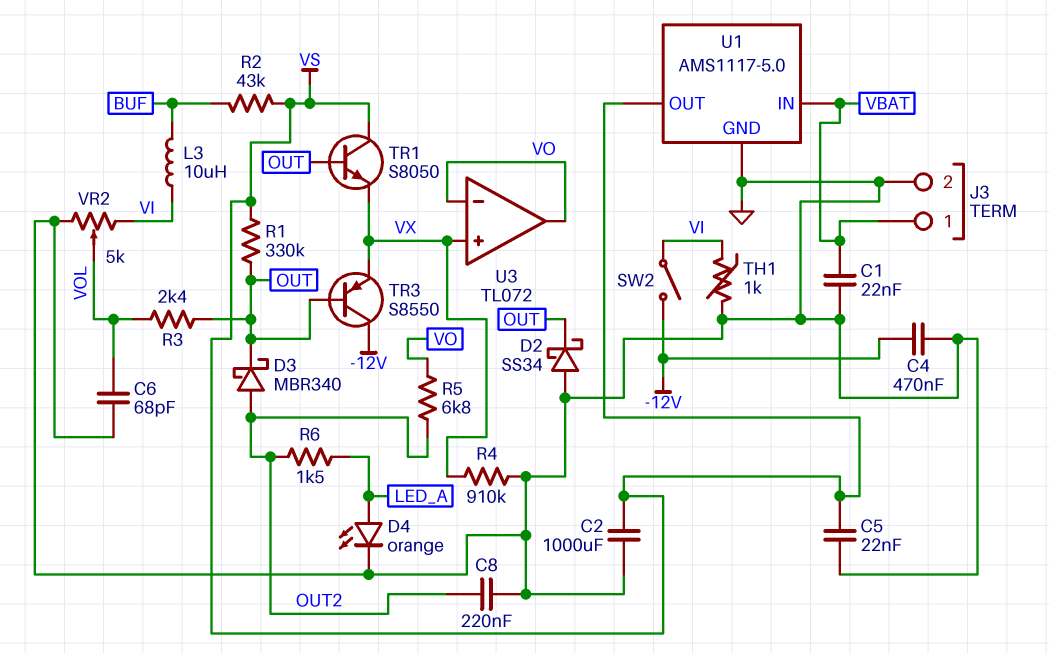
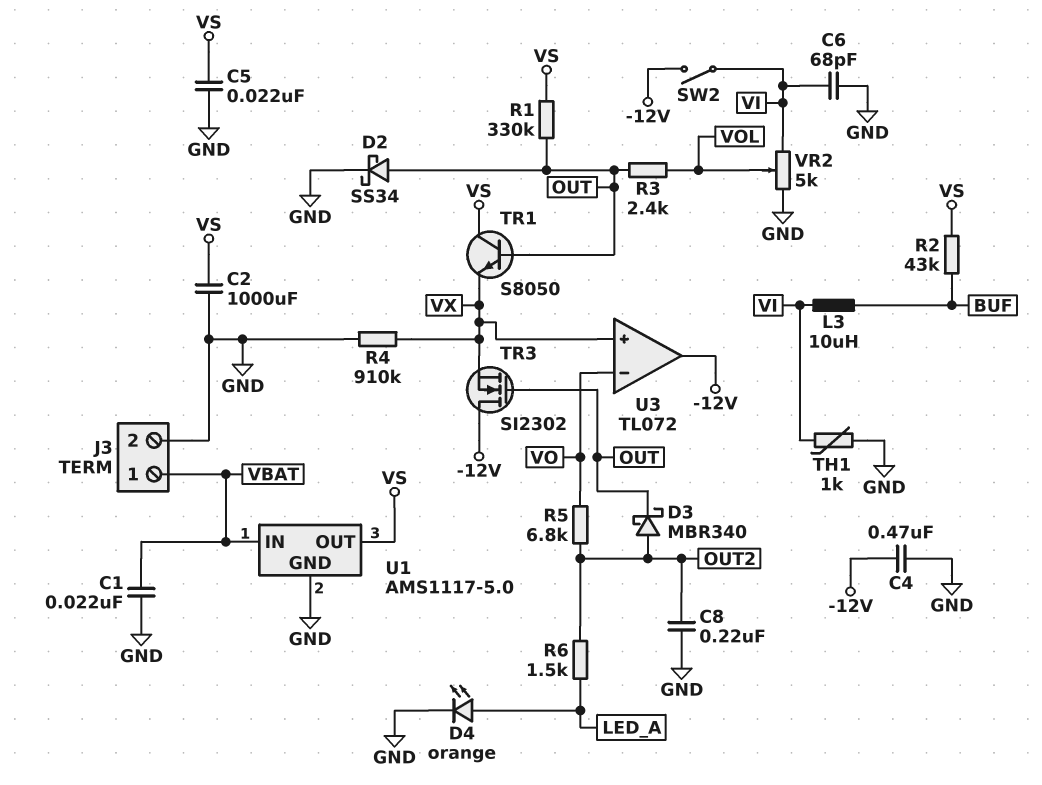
C6: 68pF (GND, VOL) -> 68pF (GND, VI)
D2: schottky SS34 (A GND, K OUT) -> schottky SS34 (A OUT, K GND)
TR3: PNP S8550 (B OUT, C -12V, E VX) -> NMOS SI2302 (G OUT, D -12V, S VX)
U3 pin out: VO -> -12V

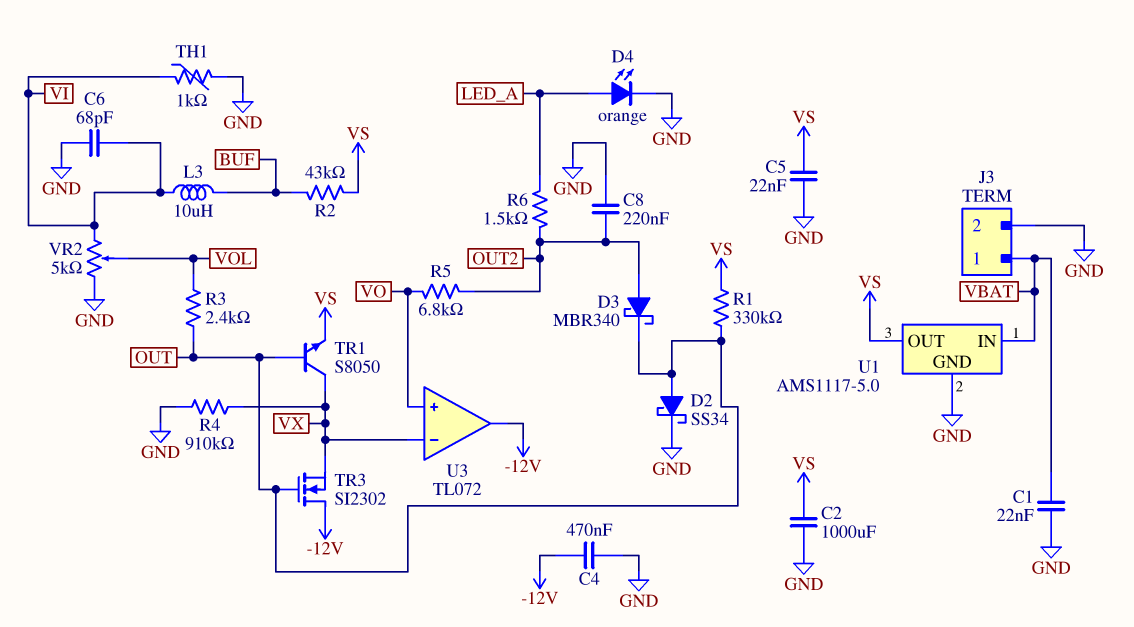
SW2: switch (-12V, VI) -> none
TR1: NPN S8050 (B OUT, C VS, E VX) -> NPN S8050 (B OUT, C VX, E VS)
U3 pin in+: VX -> VO
U3 pin in-: VO -> VX

